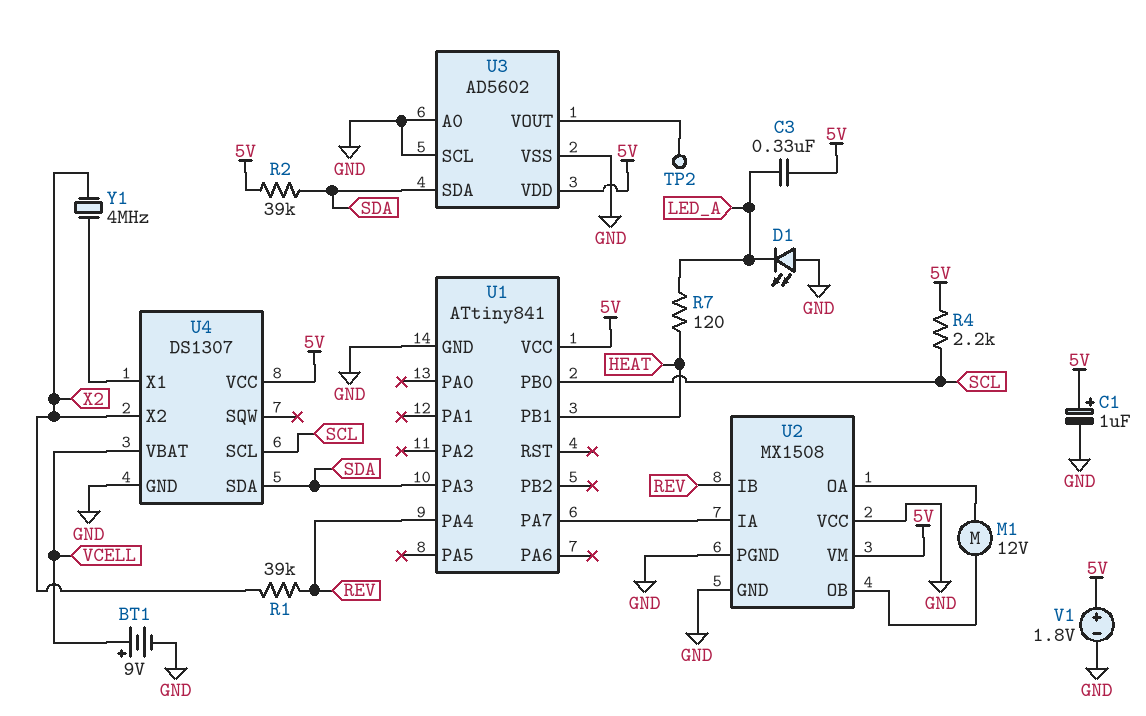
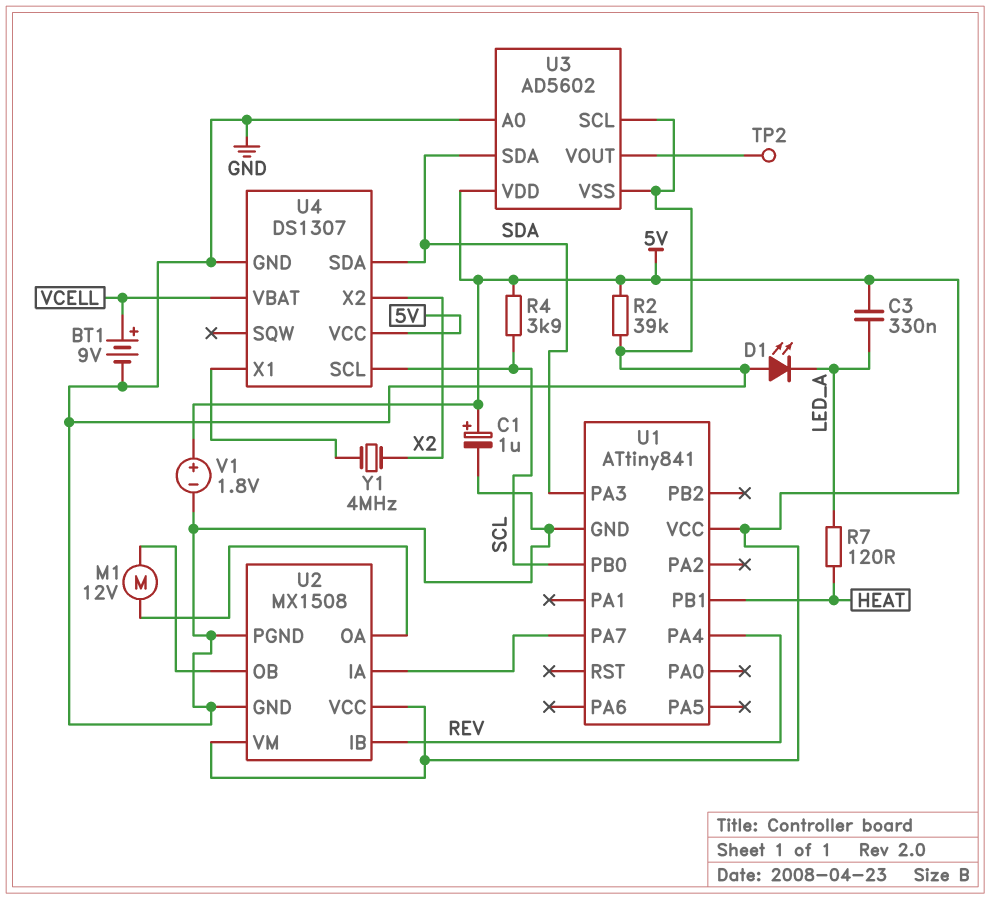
R1: 39k (REV, X2) -> none
R2: 39k (5V, SDA) -> 39k (5V, GND)
R4: 2.2k (5V, SCL) -> 3.9k (5V, SCL)
U2 pin VCC: GND -> 5V

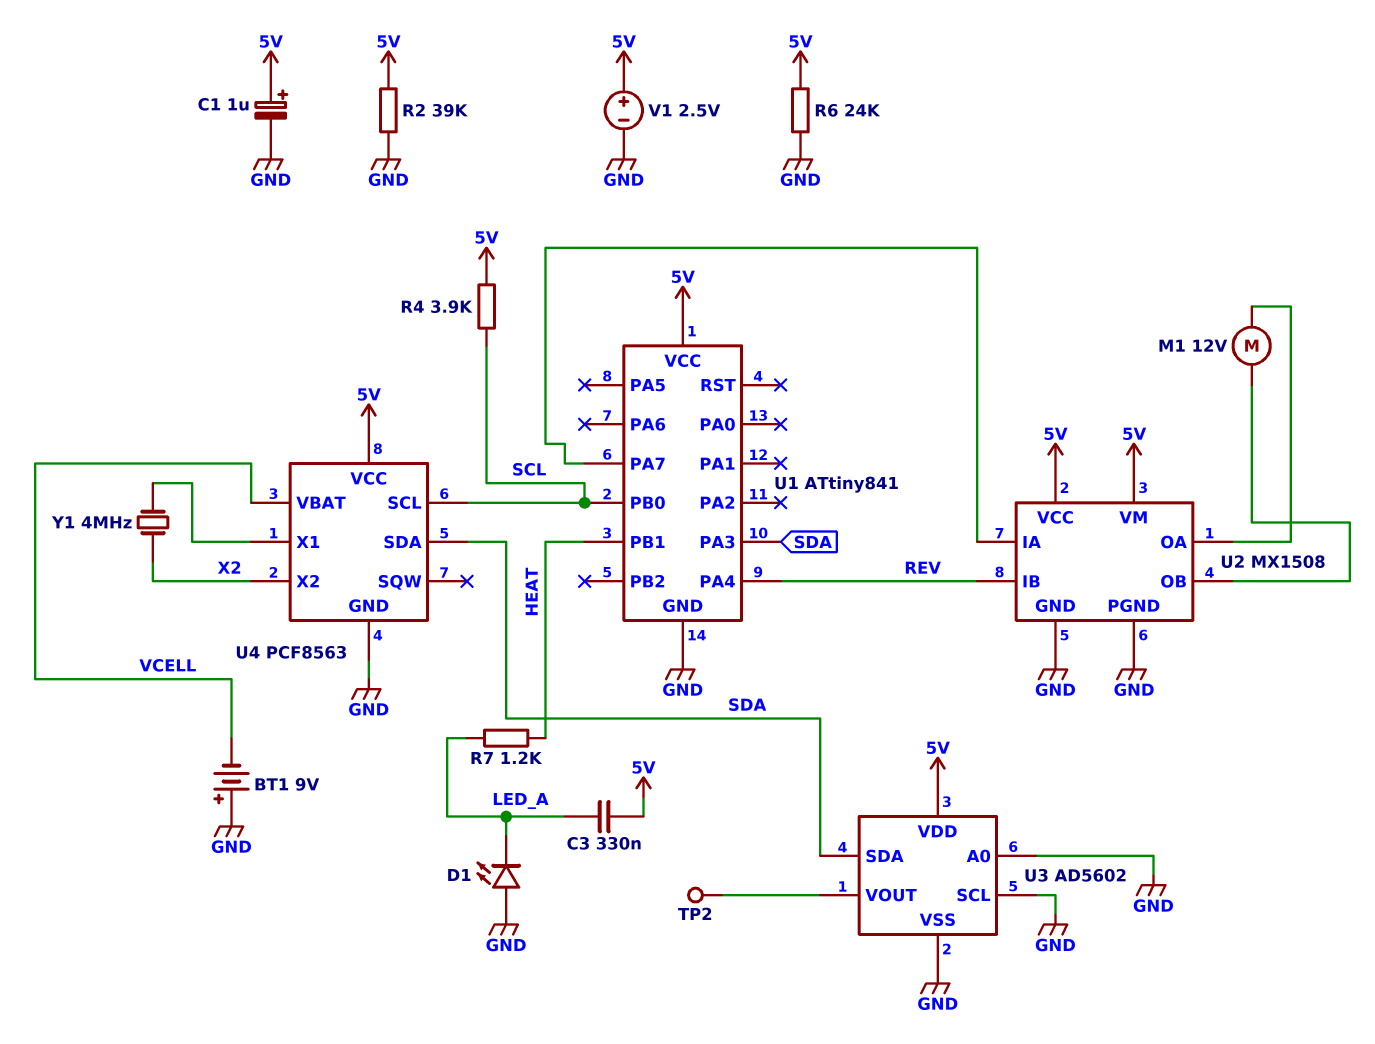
BT1: 9V (plus VCELL, minus GND) -> 9V (plus GND, minus VCELL)
R6: none -> 24k (5V, GND)
R7: 120 (HEAT, LED_A) -> 1.2k (HEAT, LED_A)
U4: DS1307 -> PCF8563
V1: 1.8V (plus 5V, minus GND) -> 2.5V (plus 5V, minus GND)

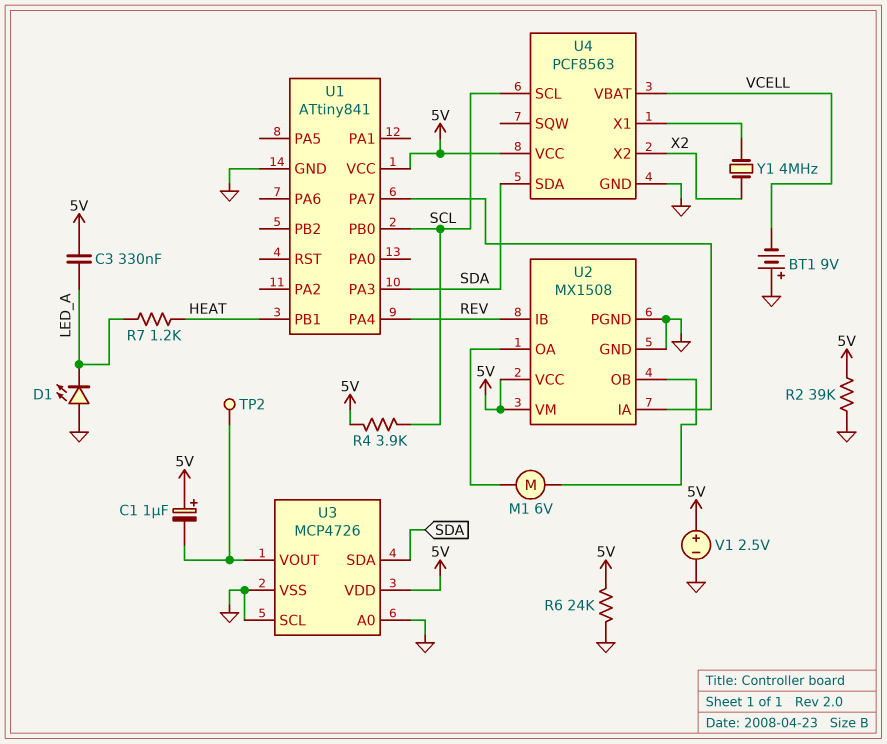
C1: 1uF (plus 5V, minus GND) -> 1uF (plus 5V, minus U3/VOUT)
M1: motor 12V (U2/OA, U2/OB) -> motor 6V (U2/OA, U2/OB)
U3: AD5602 -> MCP4726

